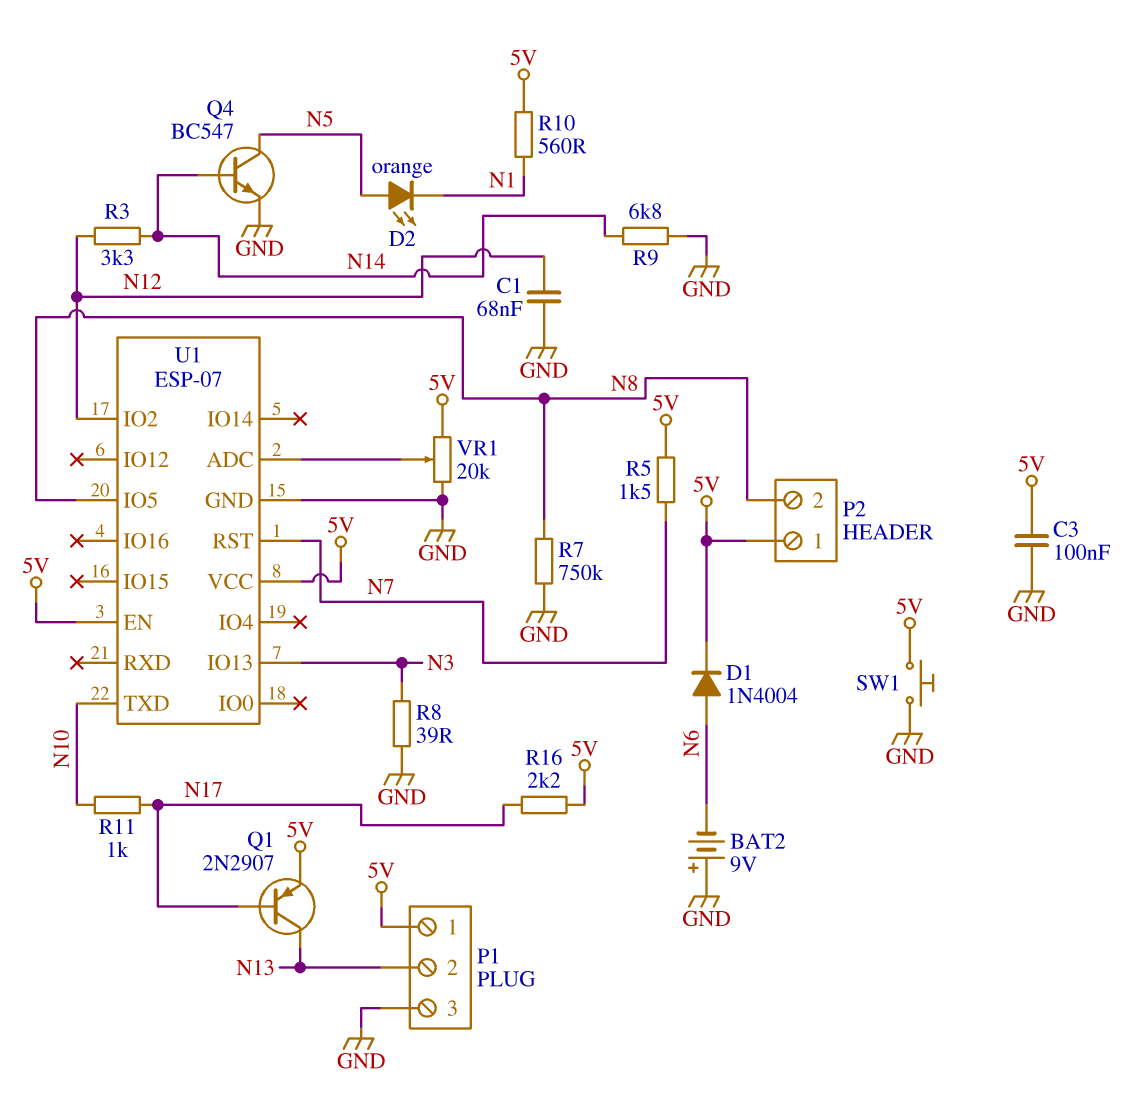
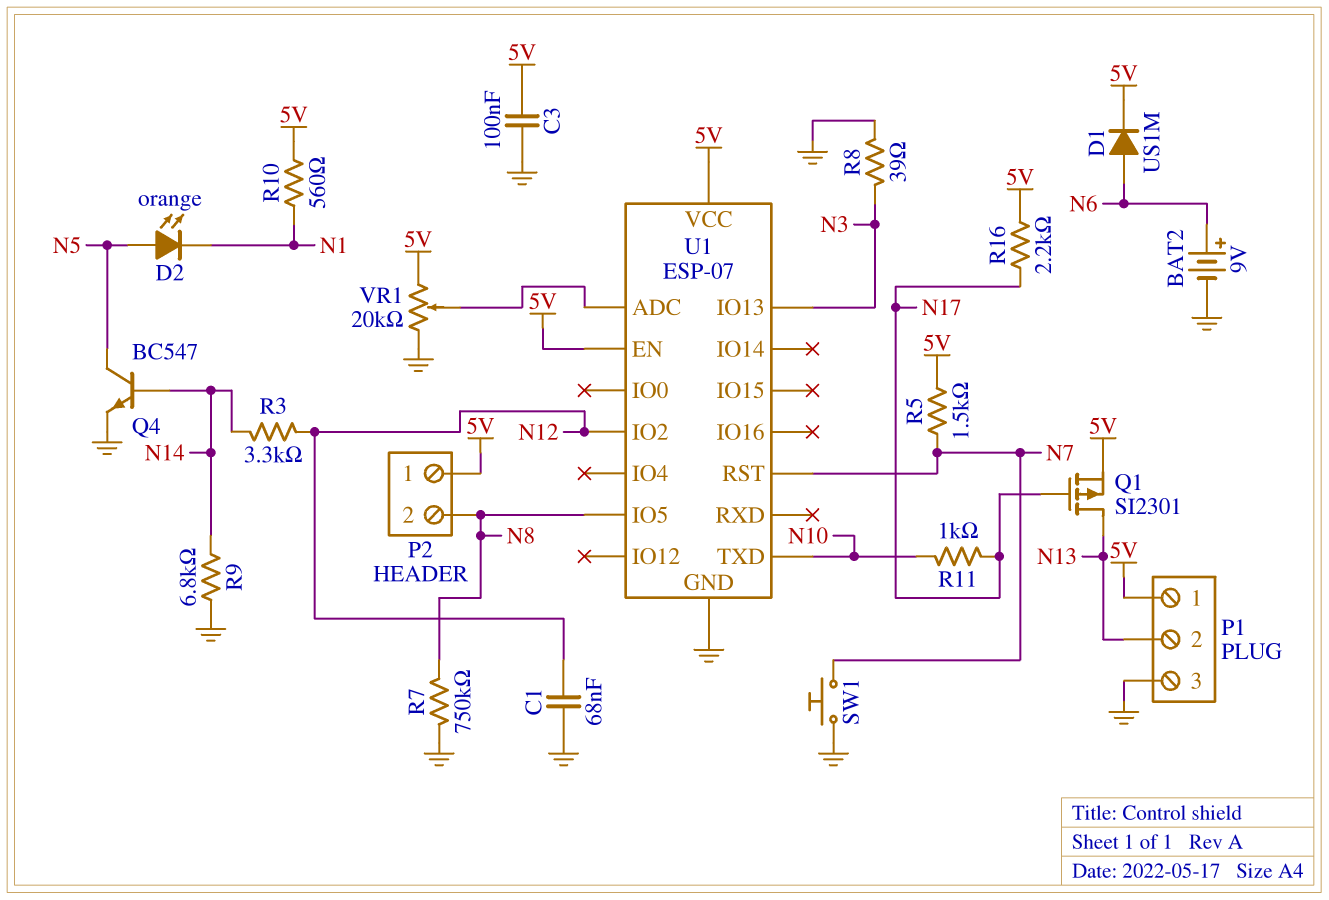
BAT2: 9V (plus GND, minus N6) -> 9V (plus N6, minus GND)
D1: diode 1N4004 (A N6, K 5V) -> diode US1M (A N6, K 5V)
Q1: PNP 2N2907 (B N17, C N13, E 5V) -> PMOS SI2301 (G N17, D N13, S 5V)
SW1: button (5V, GND) -> button (GND, N7)

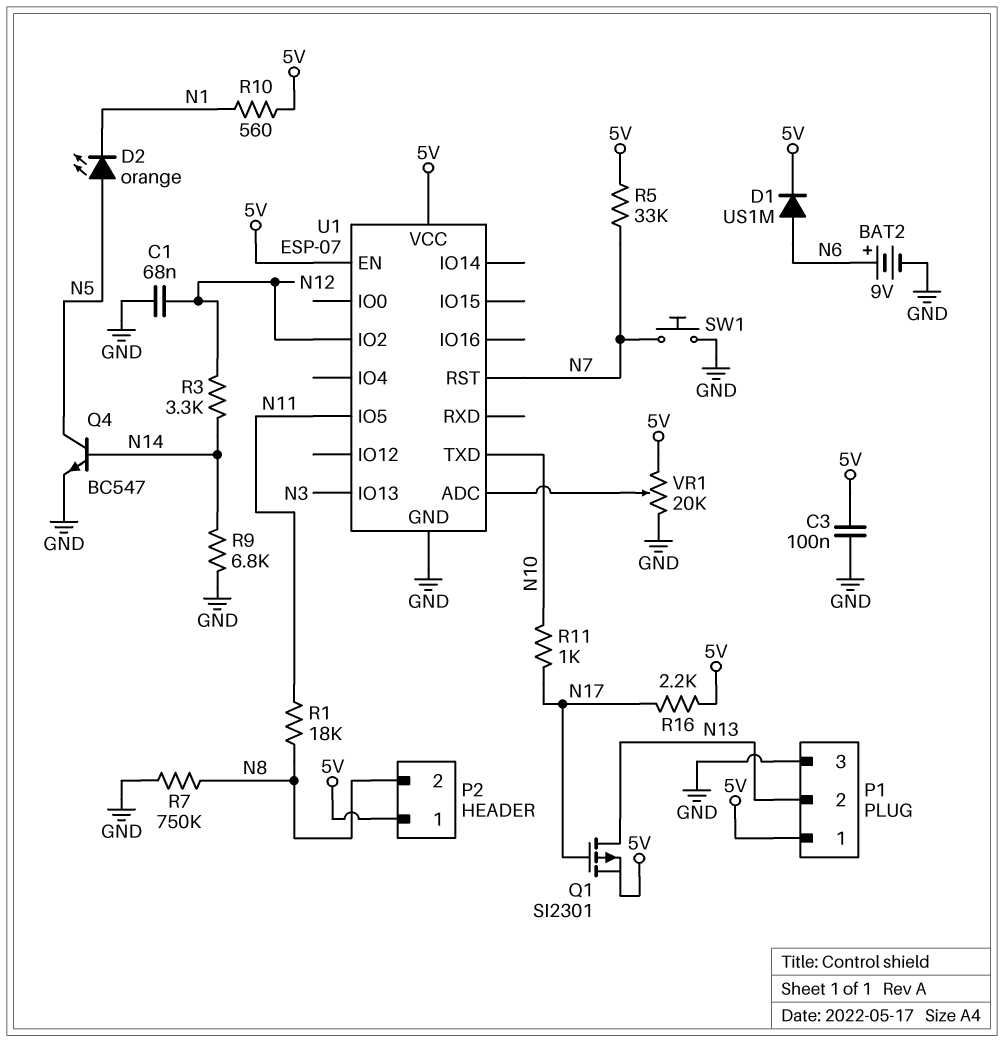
R1: none -> 18k (N8, N11)
R5: 1.5k (5V, N7) -> 33k (5V, N7)
R8: 39 (GND, N3) -> none
U1 pin IO5: N8 -> N11

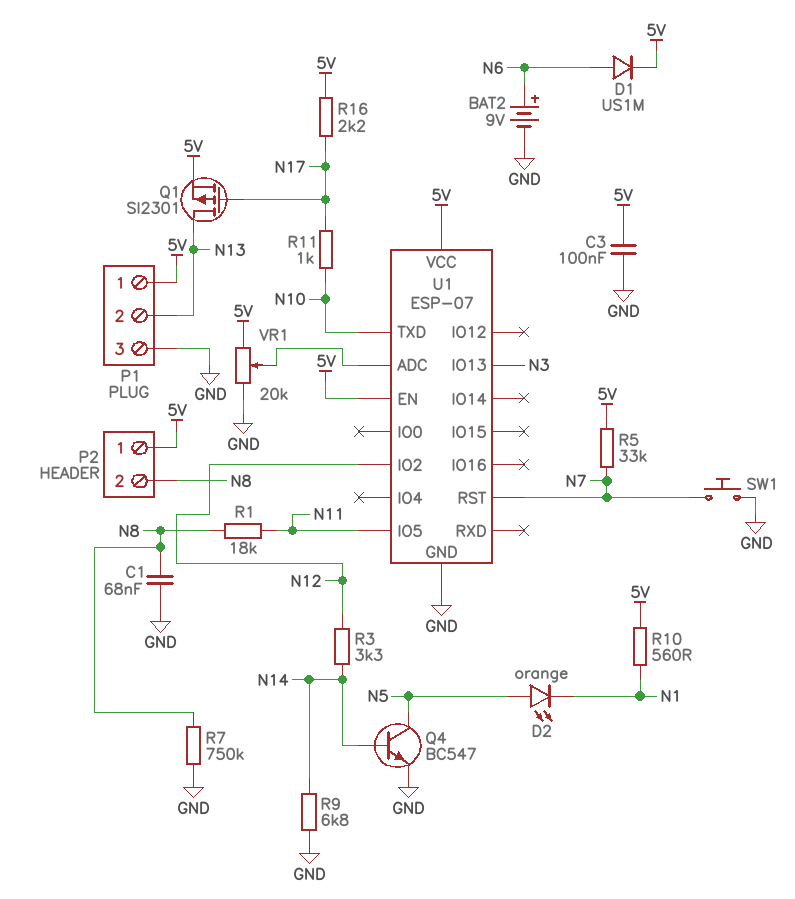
C1: 68nF (GND, N12) -> 68nF (GND, N8)

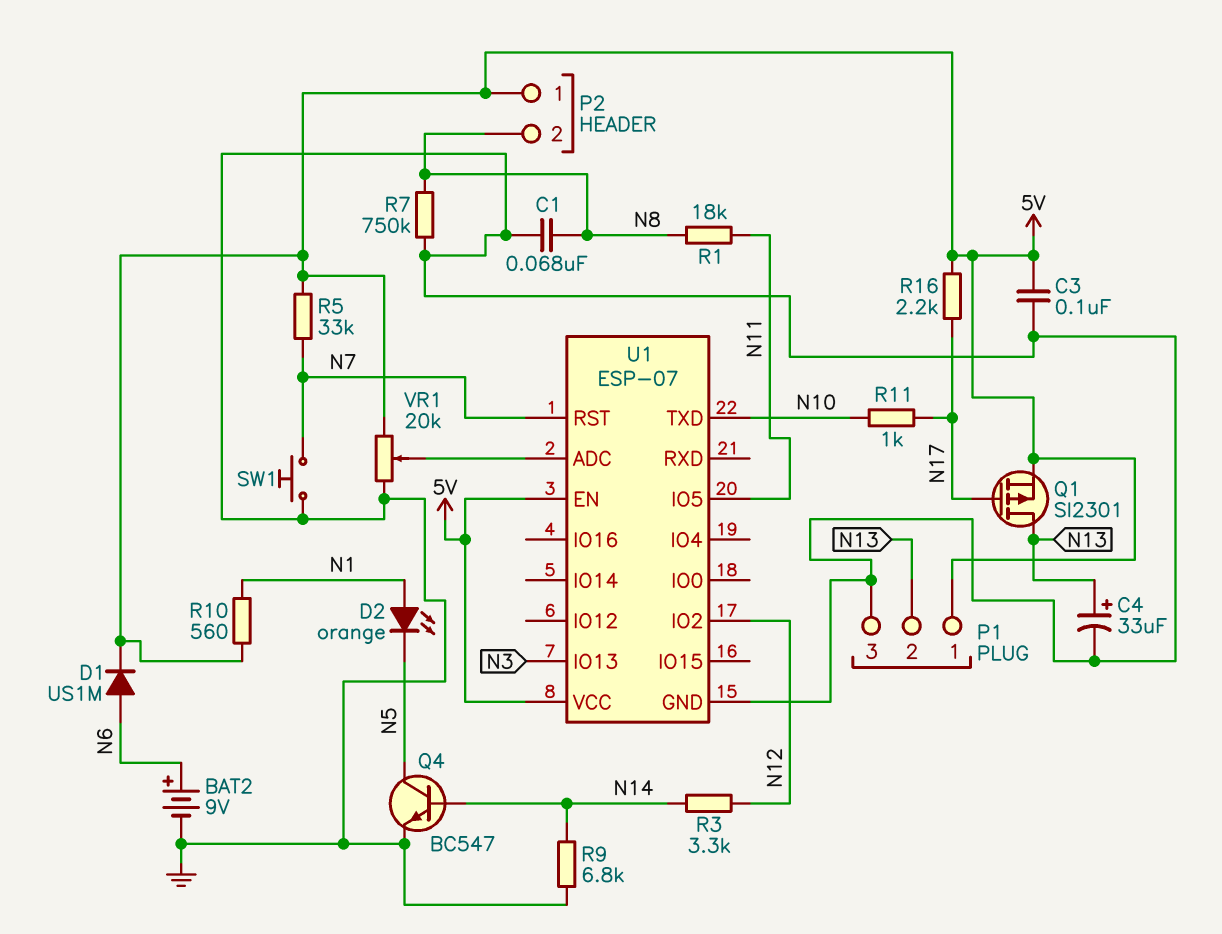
C4: none -> 33uF (plus N13, minus GND)
D2: LED orange (A N5, K N1) -> LED orange (A N1, K N5)

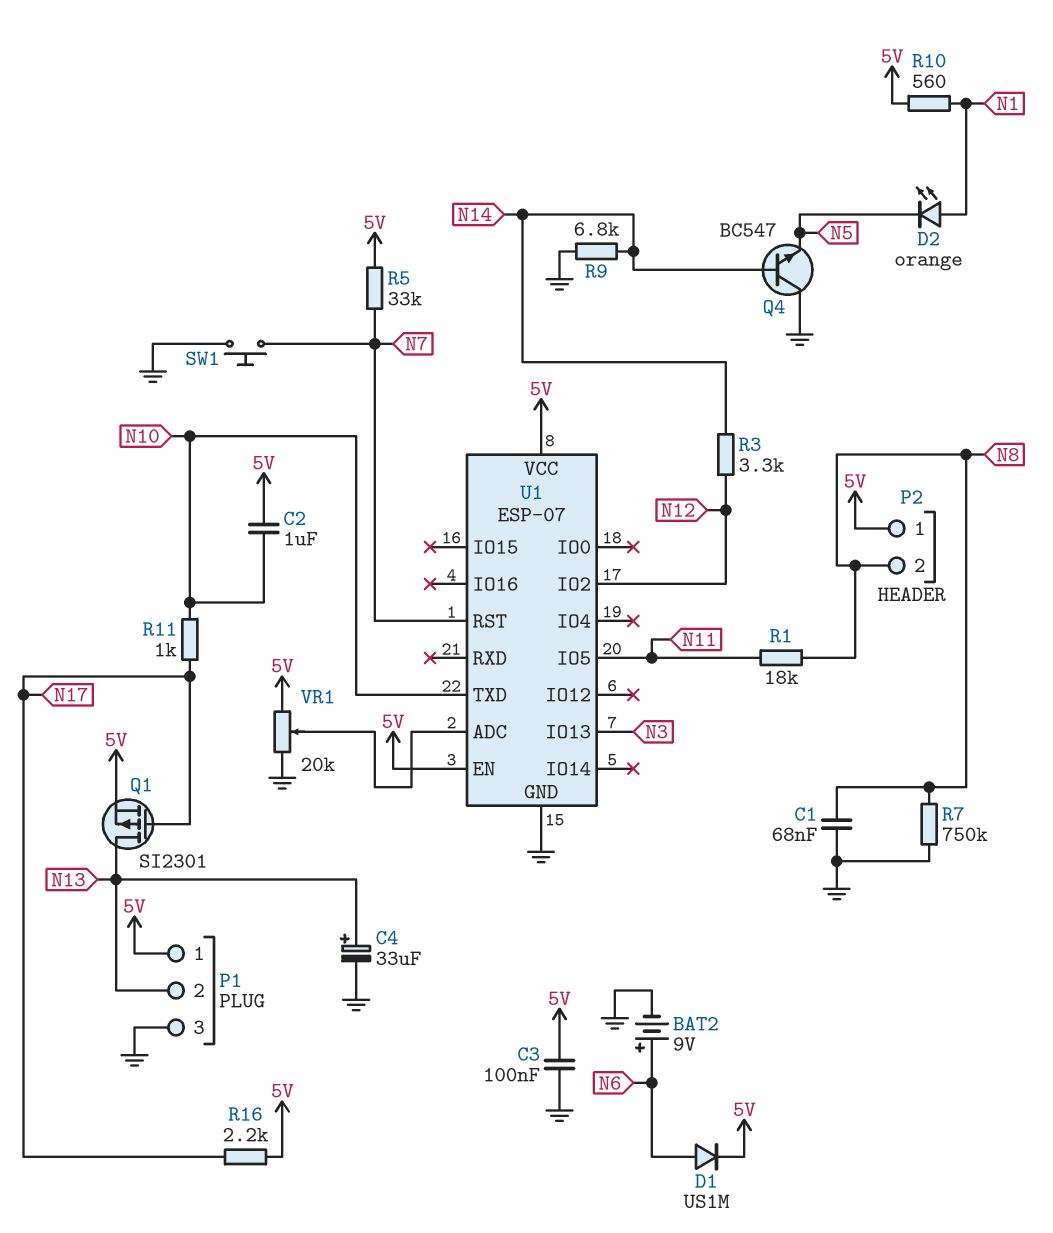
C2: none -> 1uF (5V, N10)
Q4: NPN BC547 (B N14, C N5, E GND) -> NPN BC547 (B N14, C GND, E N5)

